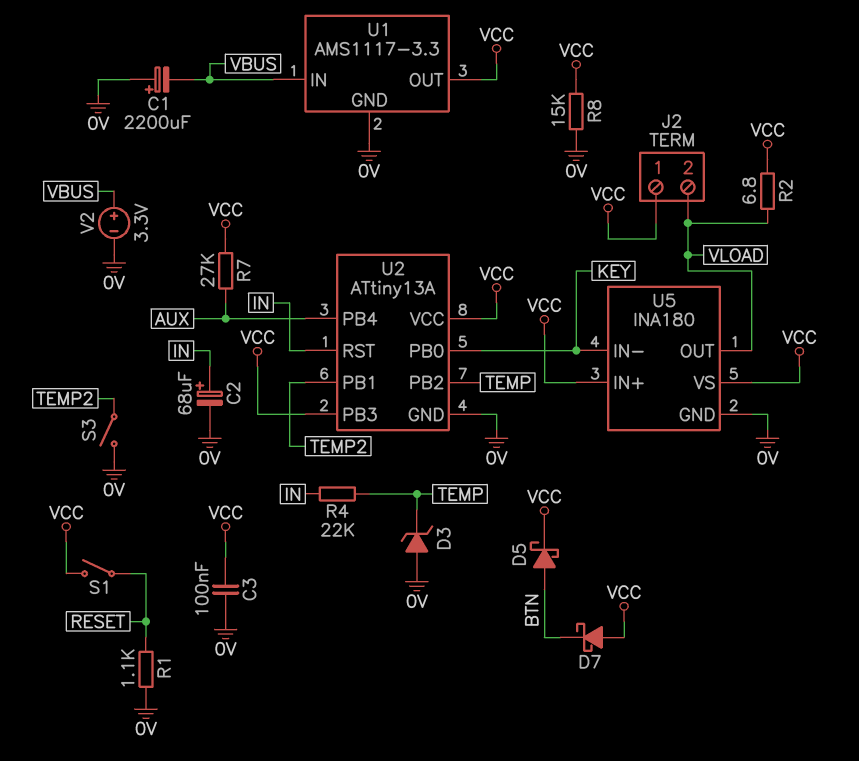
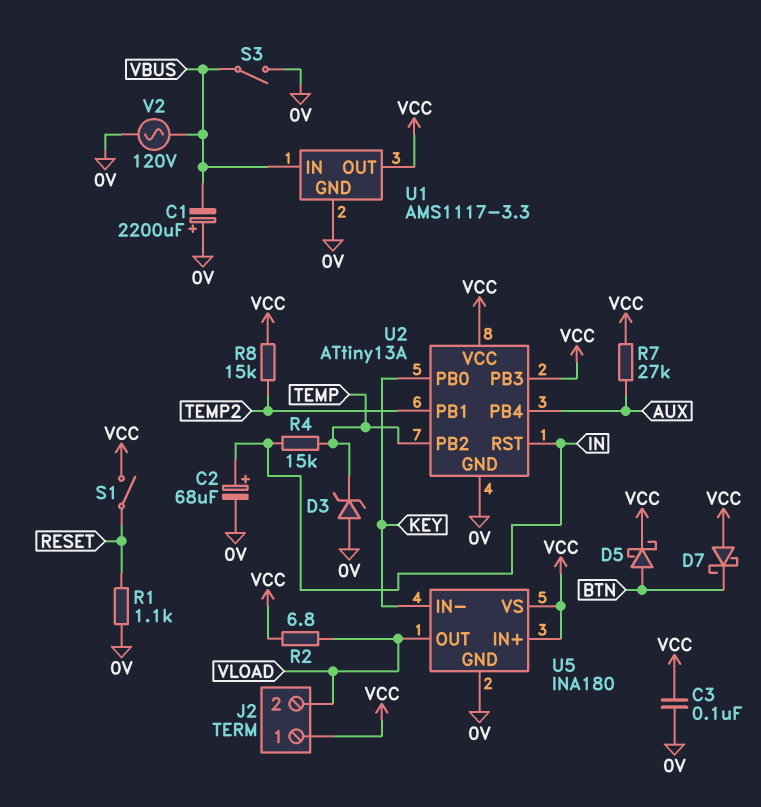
R4: 22k (IN, TEMP) -> 15k (IN, TEMP)
R8: 15k (0V, VCC) -> 15k (TEMP2, VCC)
S3: switch (0V, TEMP2) -> switch (0V, VBUS)
V2: 3.3V (plus VBUS, minus 0V) -> AC 120V (0V, VBUS)

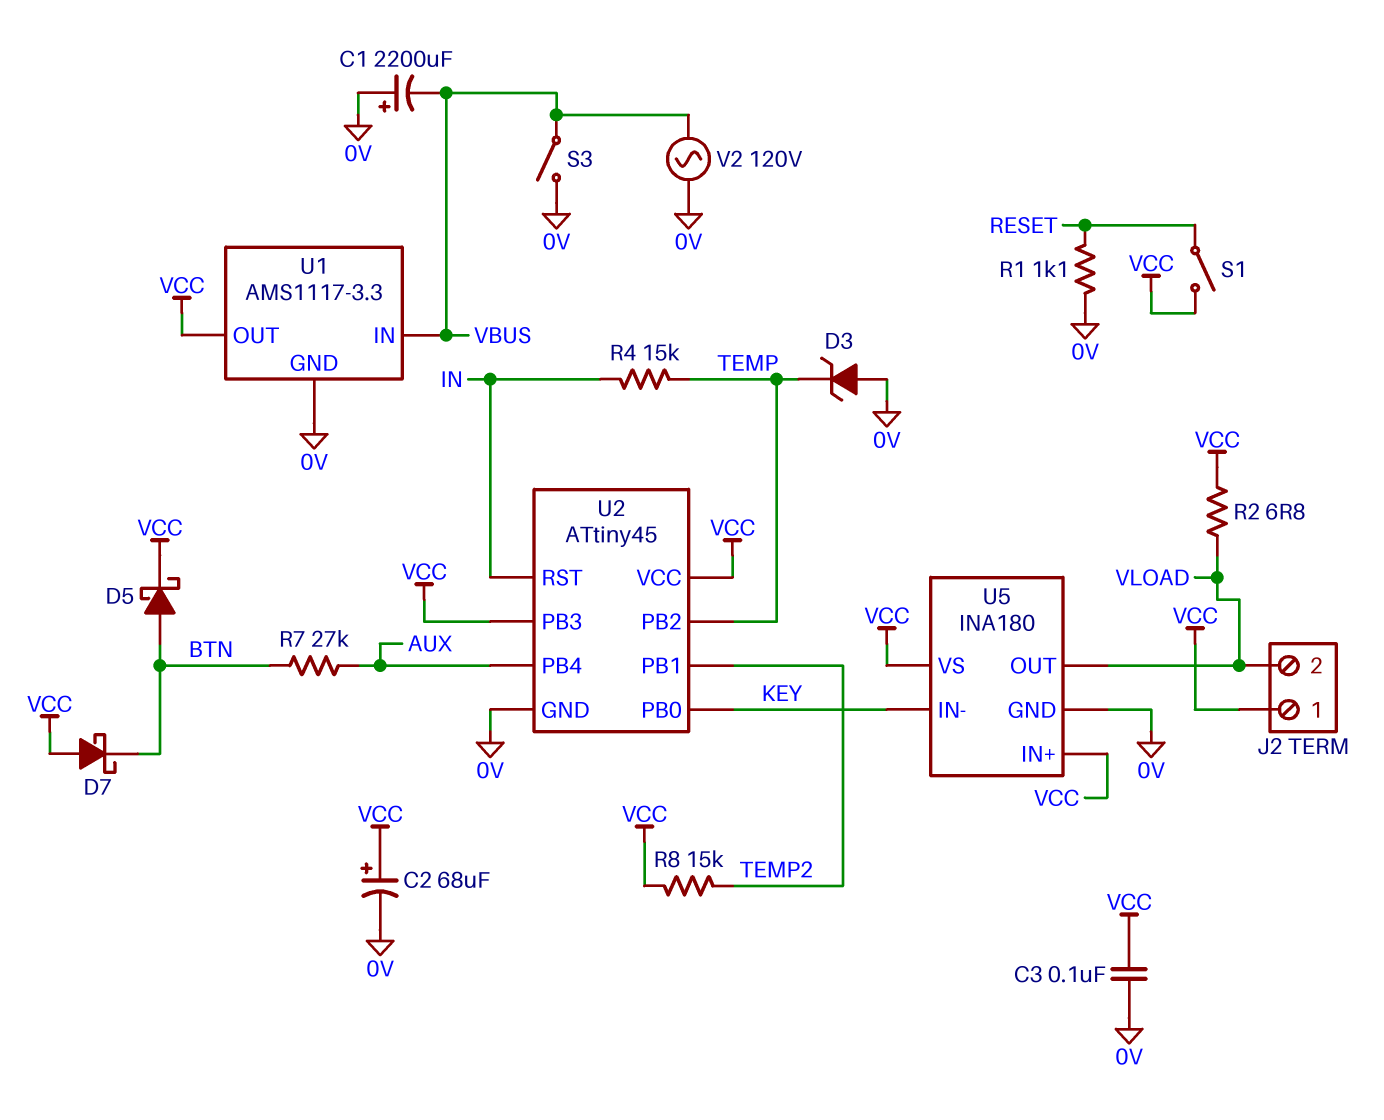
C2: 68uF (plus IN, minus 0V) -> 68uF (plus VCC, minus 0V)
R7: 27k (AUX, VCC) -> 27k (AUX, BTN)
U2: ATtiny13A -> ATtiny45

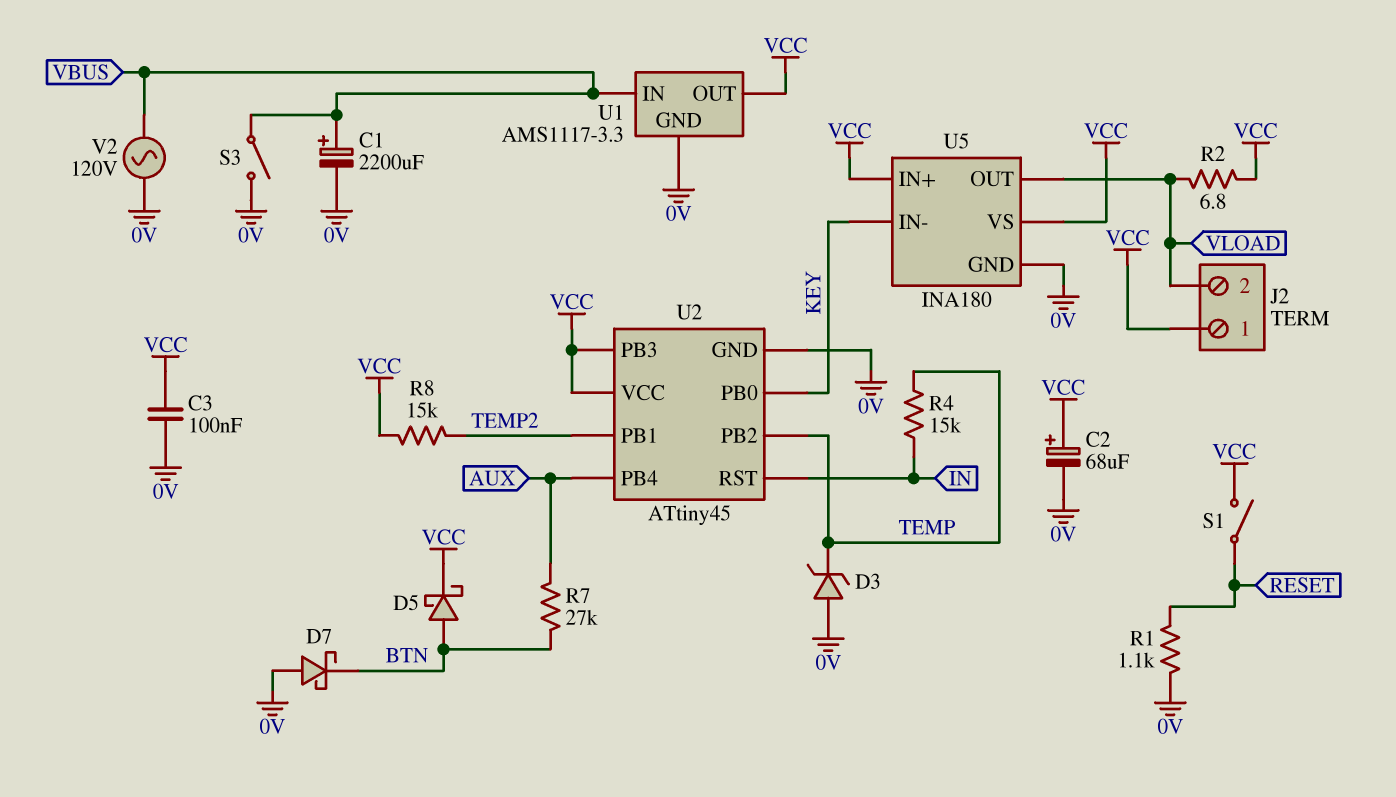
C1: 2200uF (plus 0V, minus VBUS) -> 2200uF (plus VBUS, minus 0V)
D7: schottky (A VCC, K BTN) -> schottky (A 0V, K BTN)

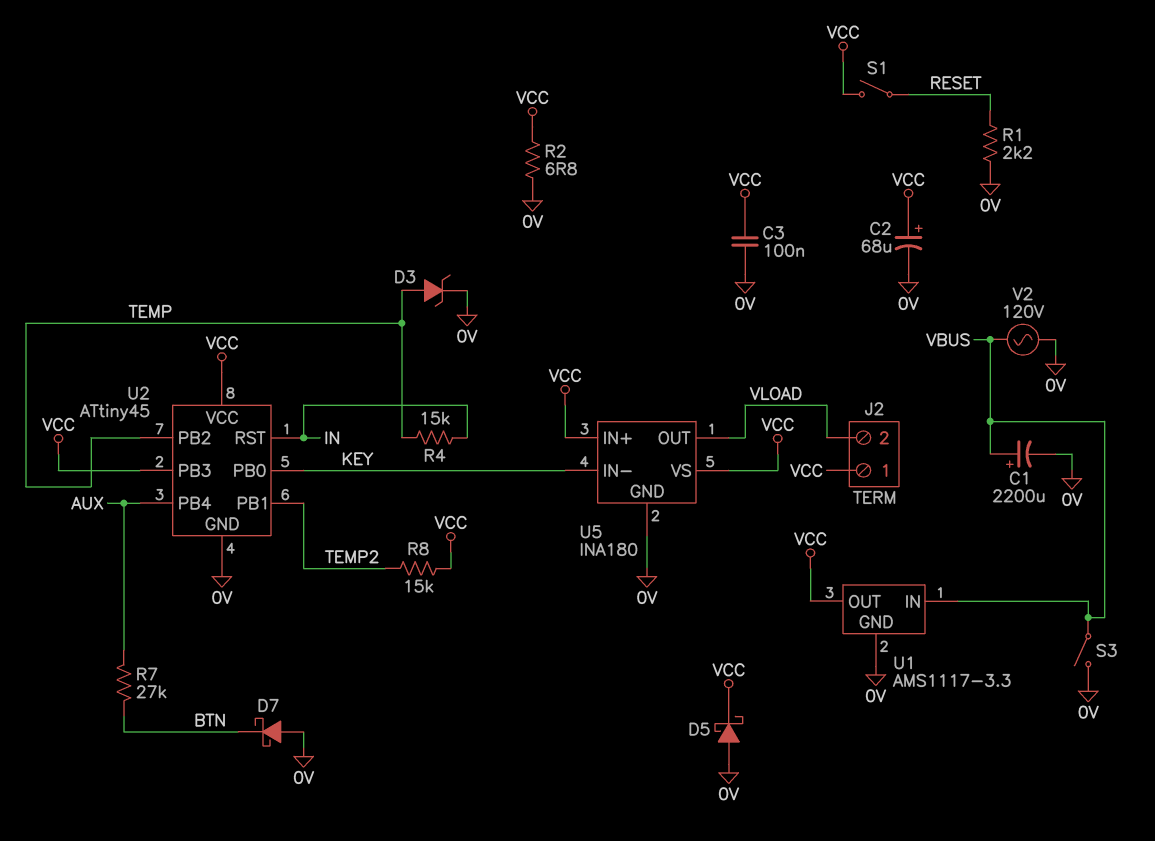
D3: zener (A 0V, K TEMP) -> zener (A TEMP, K 0V)
D5: schottky (A BTN, K VCC) -> schottky (A 0V, K VCC)
R1: 1.1k (0V, RESET) -> 2.2k (0V, RESET)
R2: 6.8 (VCC, VLOAD) -> 6.8 (0V, VCC)

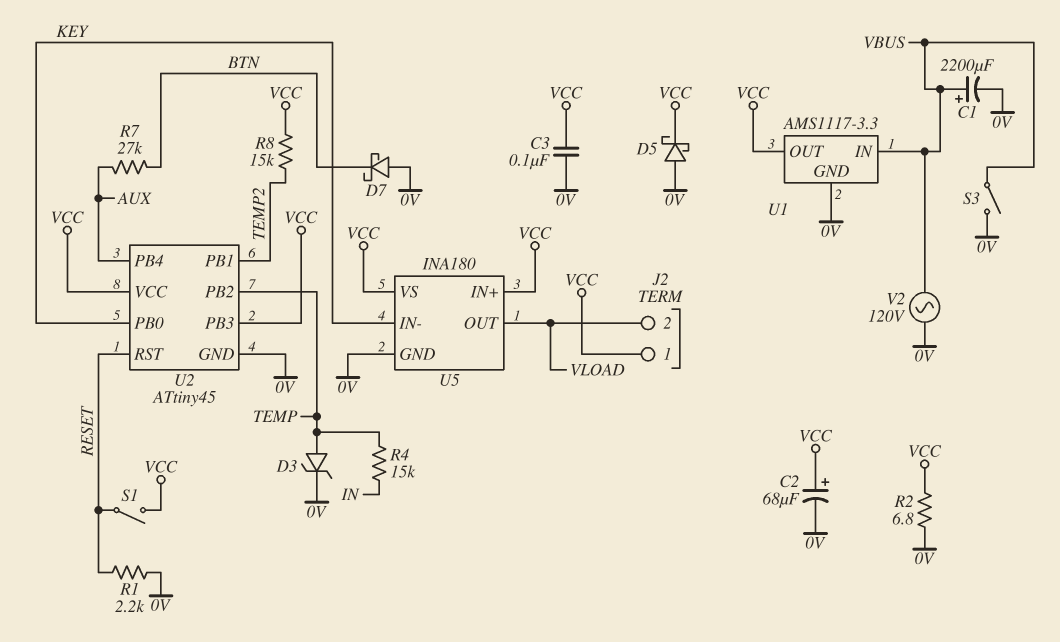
U2 pin RST: IN -> RESET

